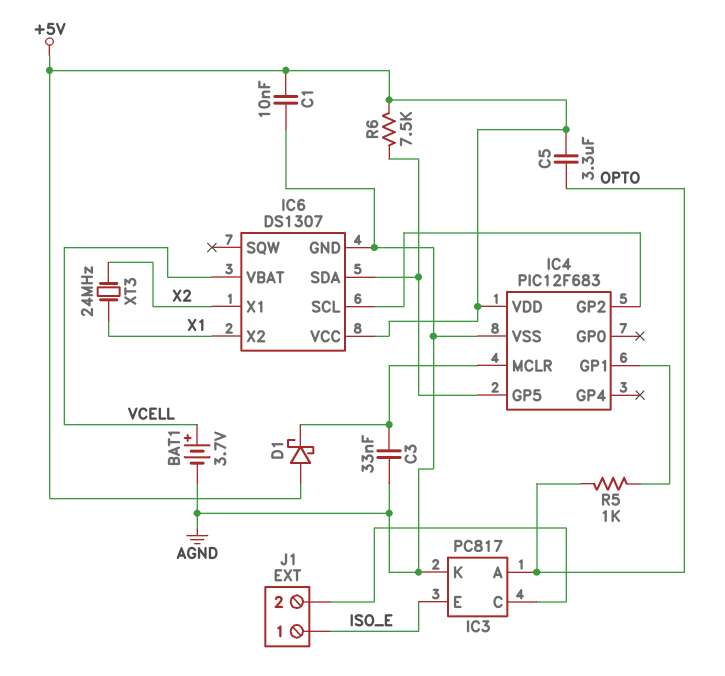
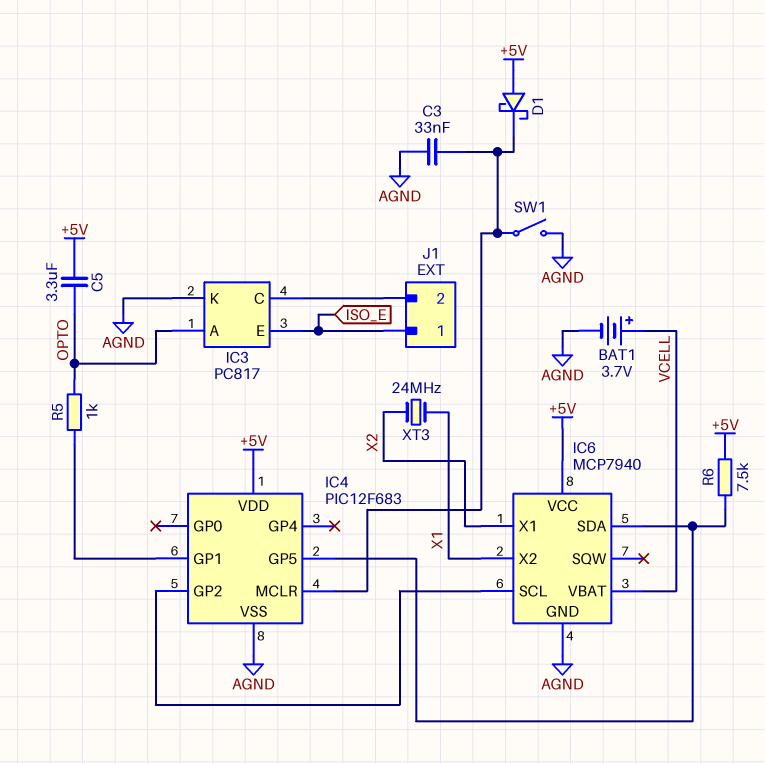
C1: 10nF (+5V, AGND) -> none
IC6: DS1307 -> MCP7940
SW1: none -> switch (AGND, IC4/MCLR)

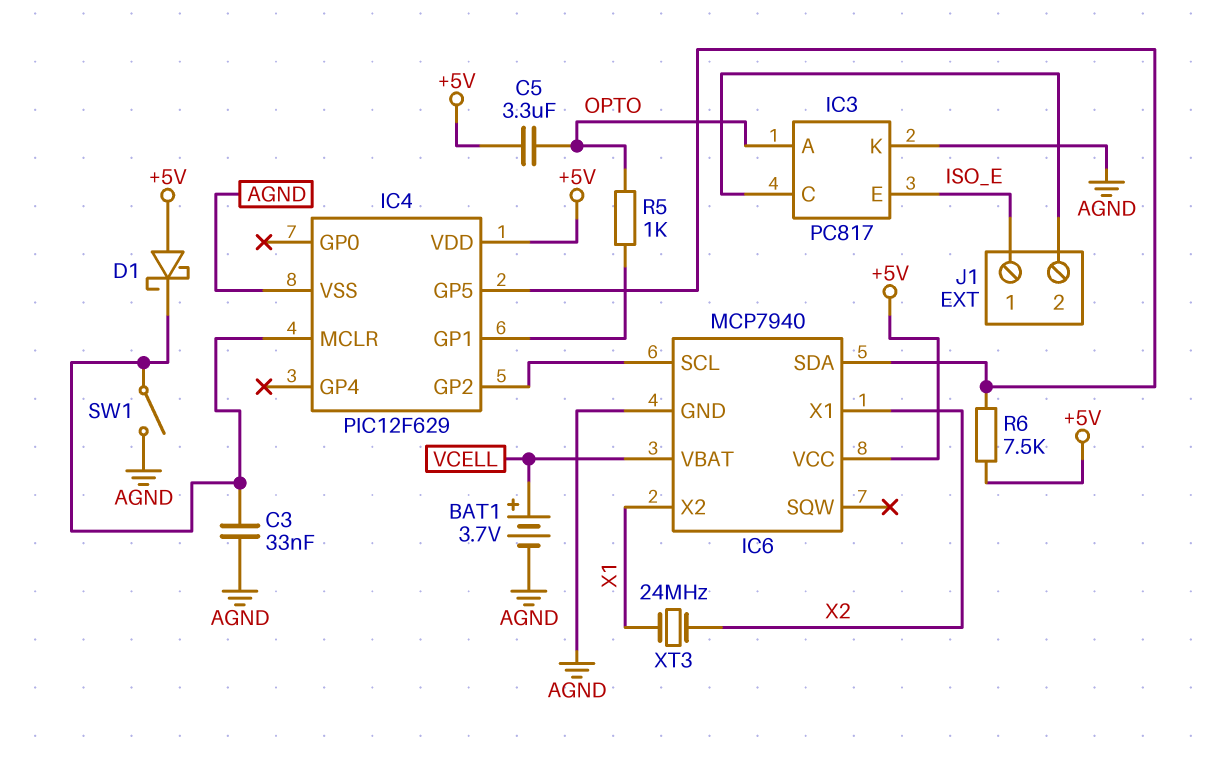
IC4: PIC12F683 -> PIC12F629

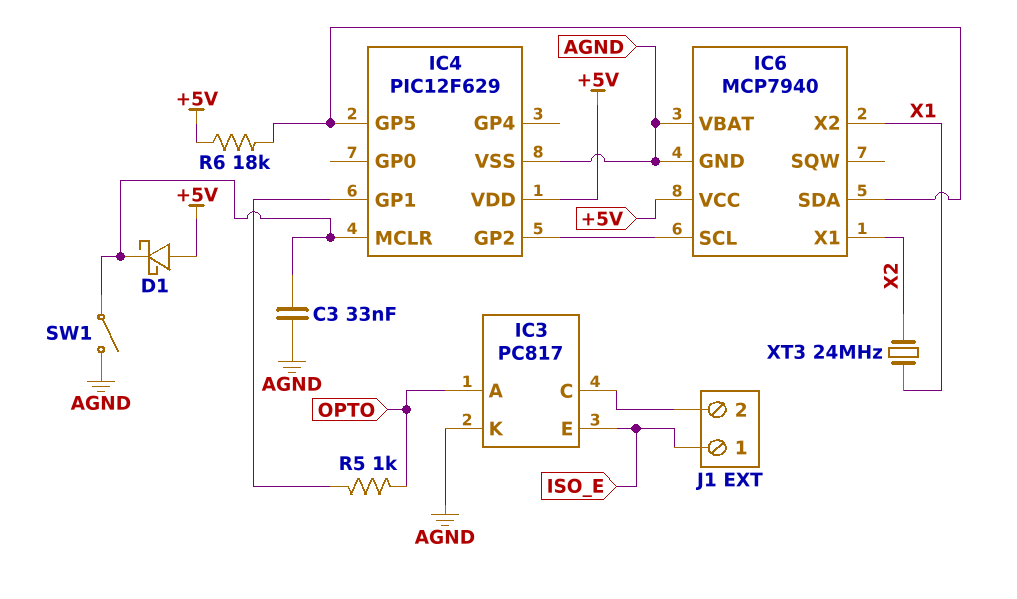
BAT1: 3.7V (plus VCELL, minus AGND) -> none
C5: 3.3uF (+5V, OPTO) -> none
IC6 pin VBAT: VCELL -> AGND
R6: 7.5k (+5V, IC4/GP5) -> 18k (+5V, IC4/GP5)

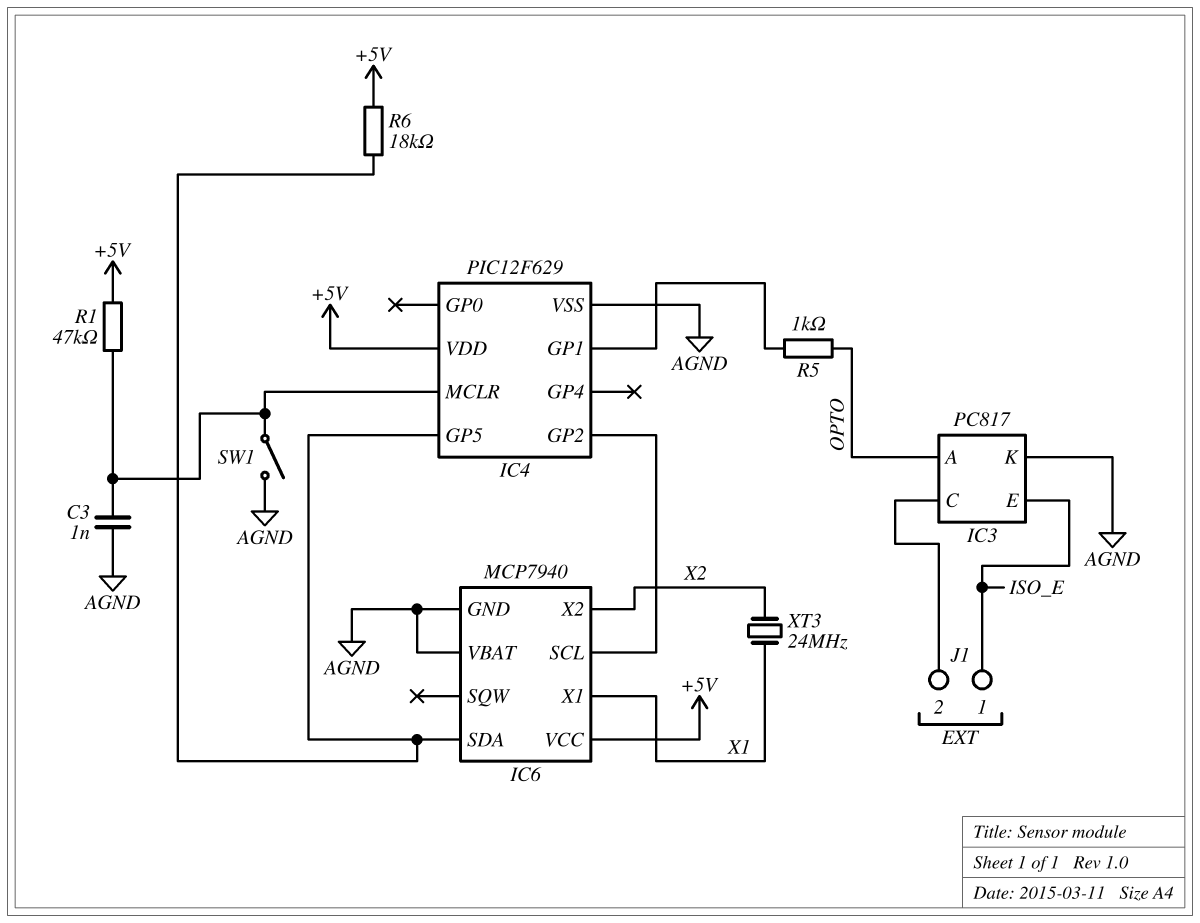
C3: 33nF (AGND, IC4/MCLR) -> 1nF (AGND, IC4/MCLR)
D1: schottky (A +5V, K IC4/MCLR) -> none
IC6 pin X1: X2 -> X1
IC6 pin X2: X1 -> X2
R1: none -> 47k (+5V, IC4/MCLR)

